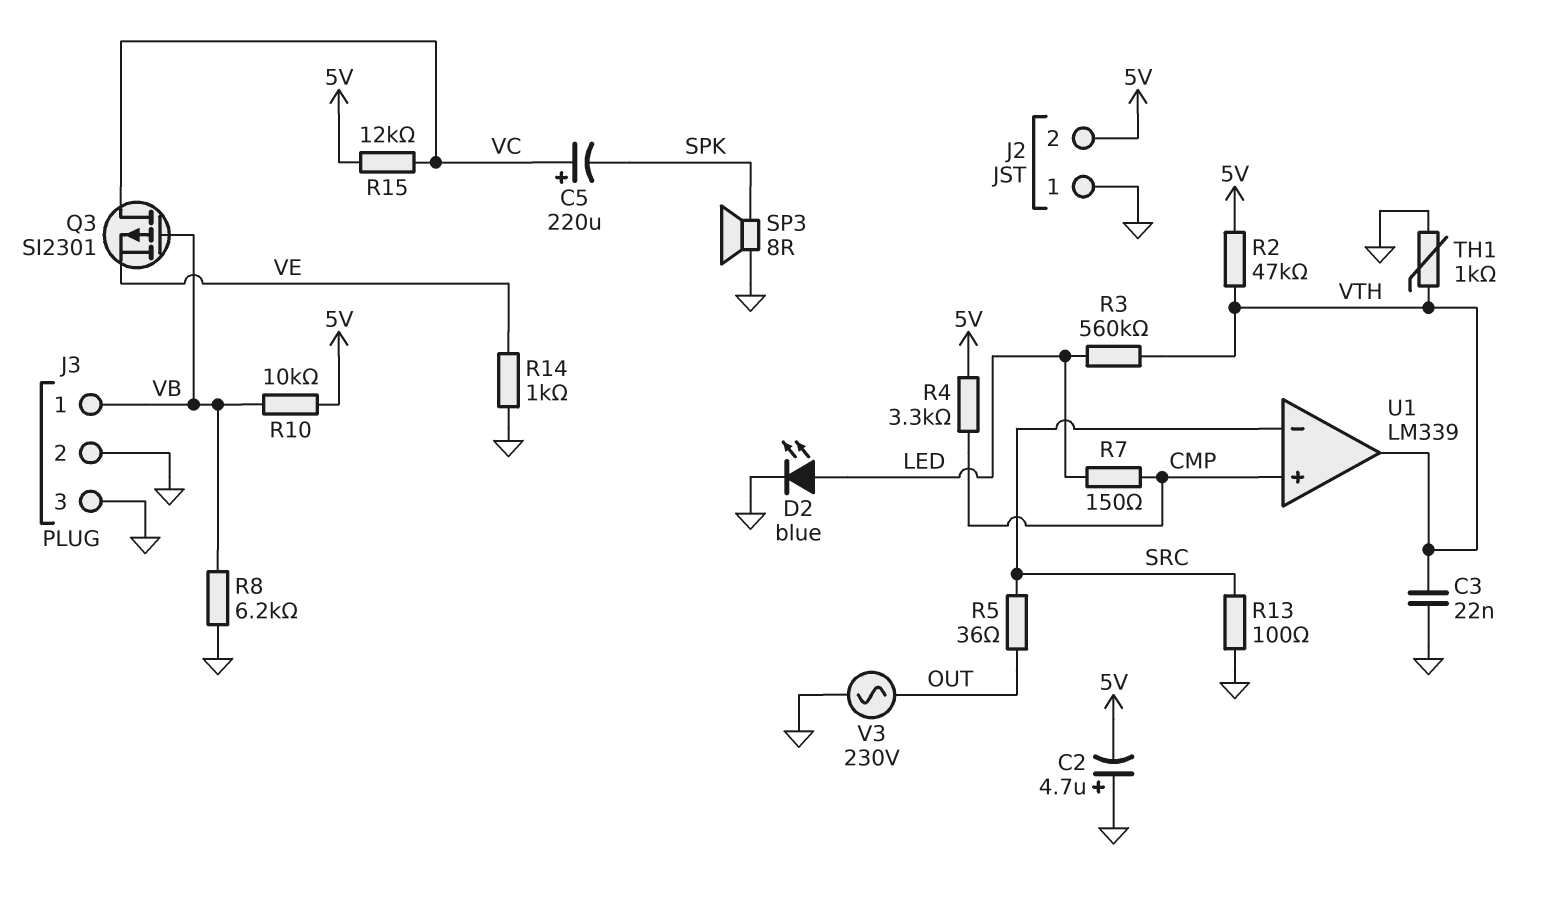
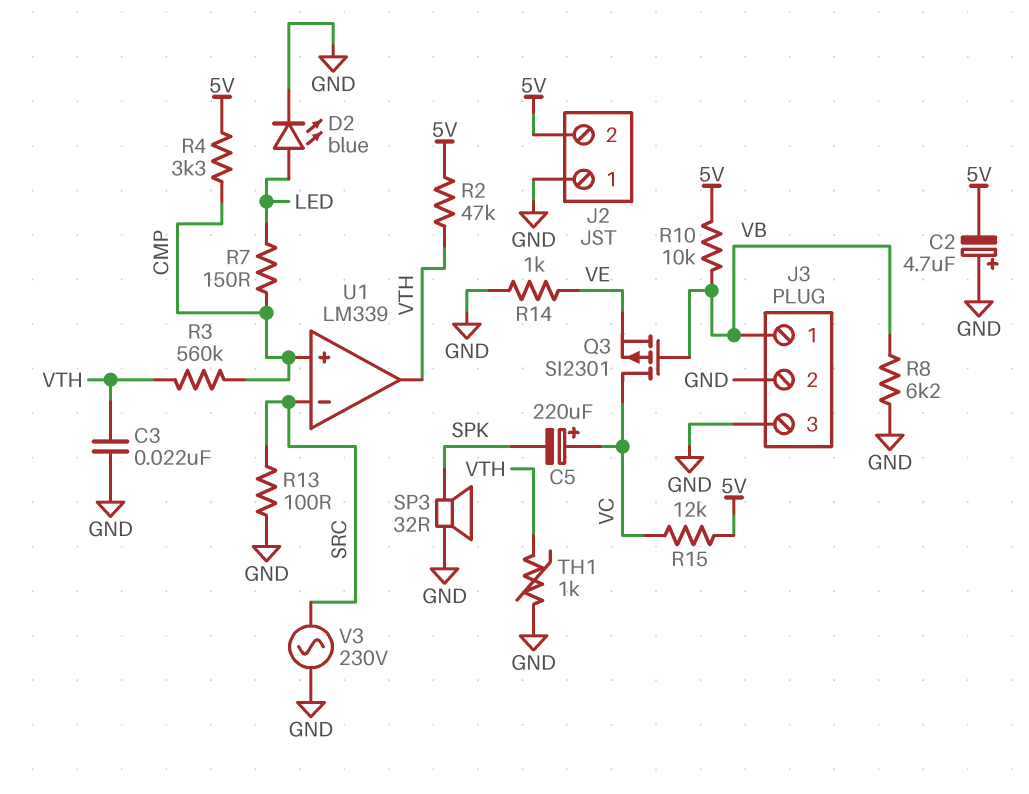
R3: 560k (LED, VTH) -> 560k (CMP, VTH)
R5: 36 (OUT, SRC) -> none
SP3: speaker 8R (GND, SPK) -> speaker 32R (GND, SPK)
V3: AC 230V (GND, OUT) -> AC 230V (GND, SRC)

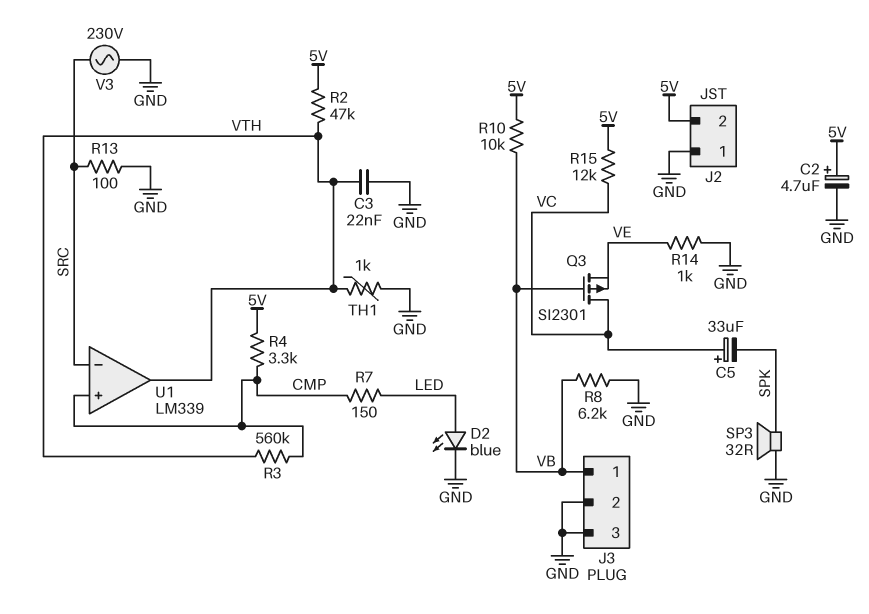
C2: 4.7uF (plus GND, minus 5V) -> 4.7uF (plus 5V, minus GND)
C5: 220uF (plus VC, minus SPK) -> 33uF (plus VC, minus SPK)

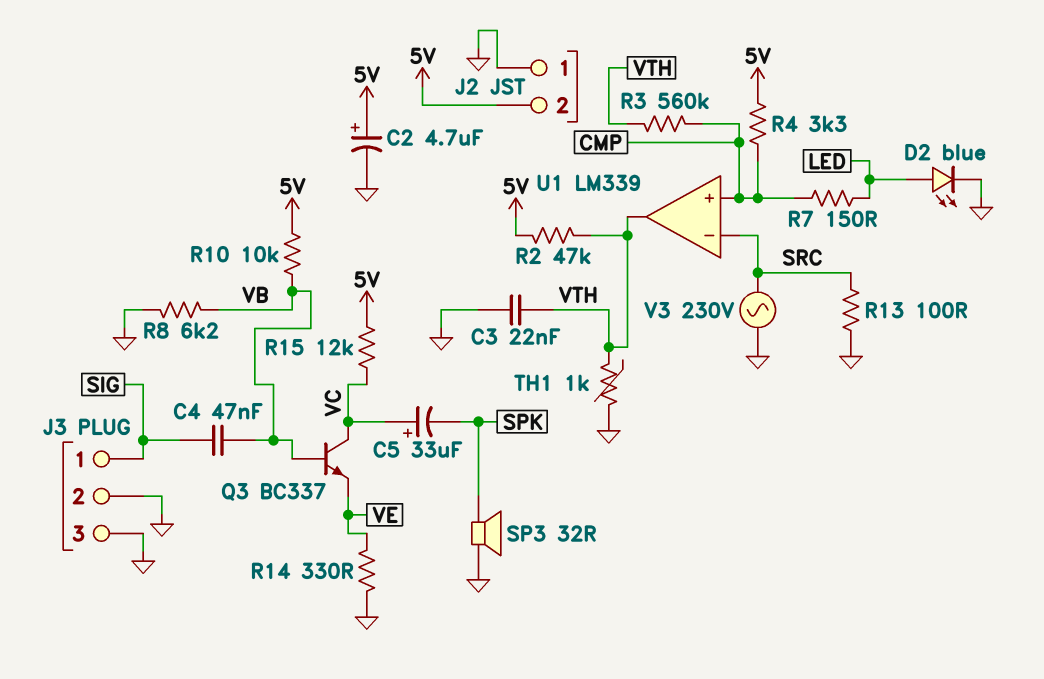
C4: none -> 47nF (SIG, VB)
J3 pin 1: VB -> SIG
Q3: PMOS SI2301 (G VB, D VC, S VE) -> NPN BC337 (B VB, C VC, E VE)
R14: 1k (GND, VE) -> 330 (GND, VE)

